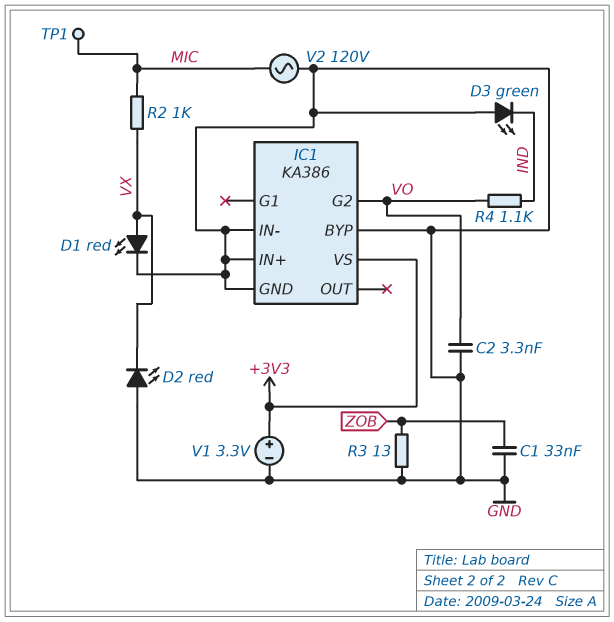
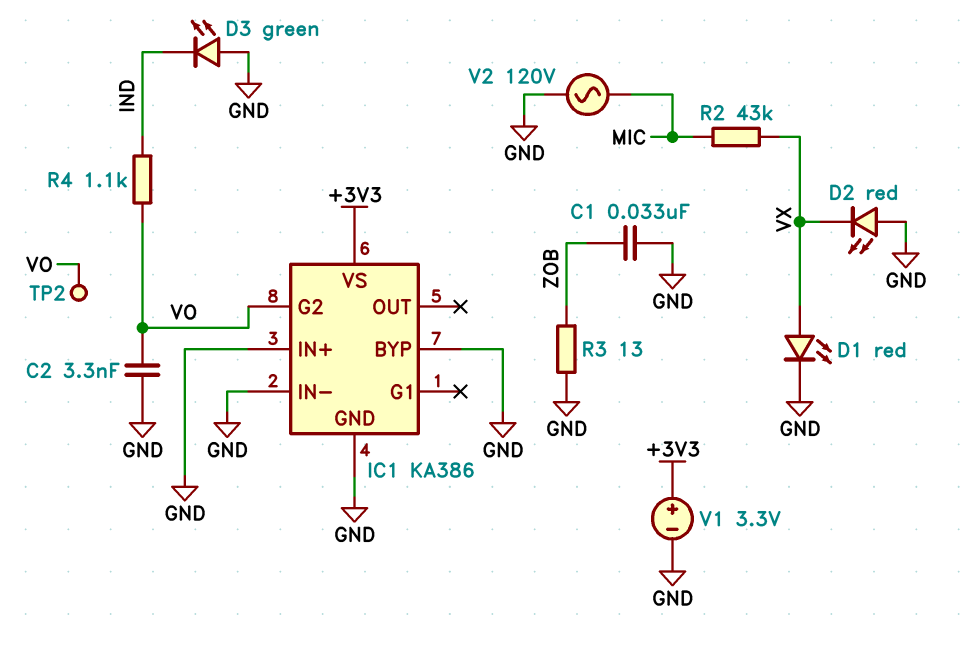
R2: 1k (MIC, VX) -> 43k (MIC, VX)
TP1: test point (MIC) -> none
TP2: none -> test point (VO)

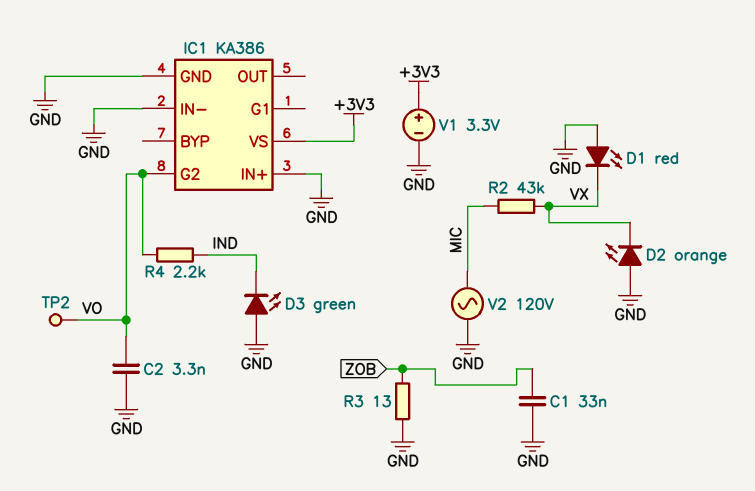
D1: LED red (A VX, K GND) -> LED red (A GND, K VX)
D2: LED red (A GND, K VX) -> LED orange (A GND, K VX)
IC1 pin BYP: GND -> none
R4: 1.1k (IND, VO) -> 2.2k (IND, VO)

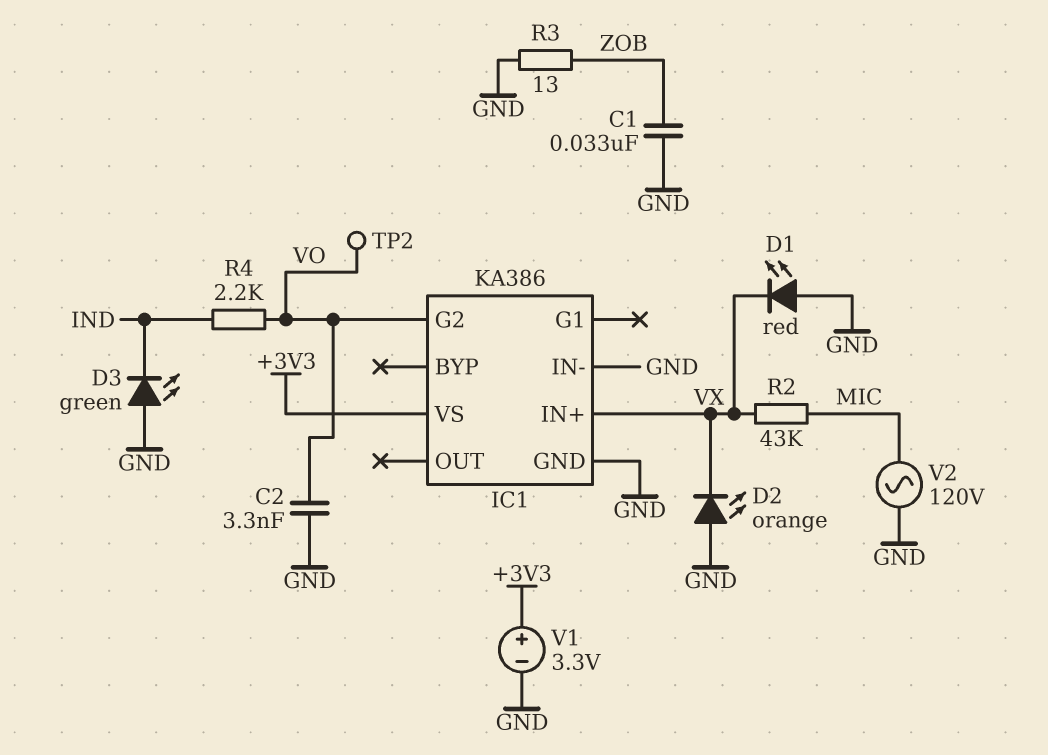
IC1 pin IN+: GND -> VX

